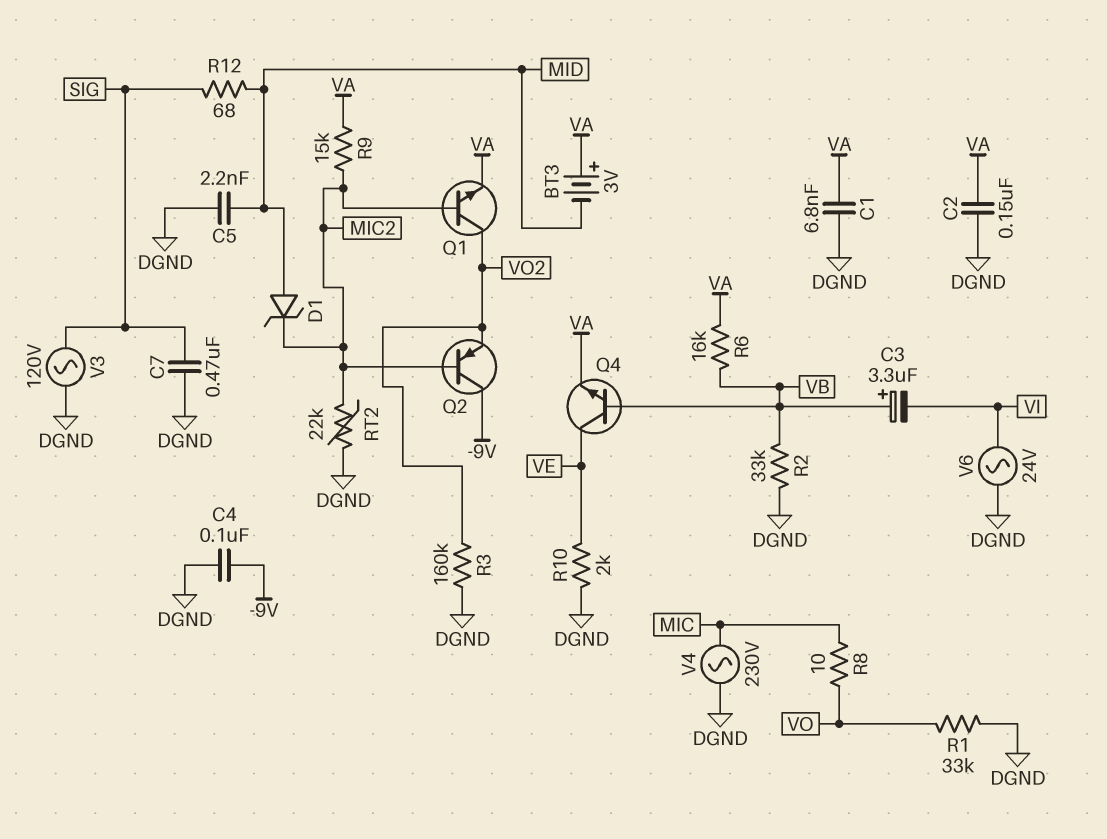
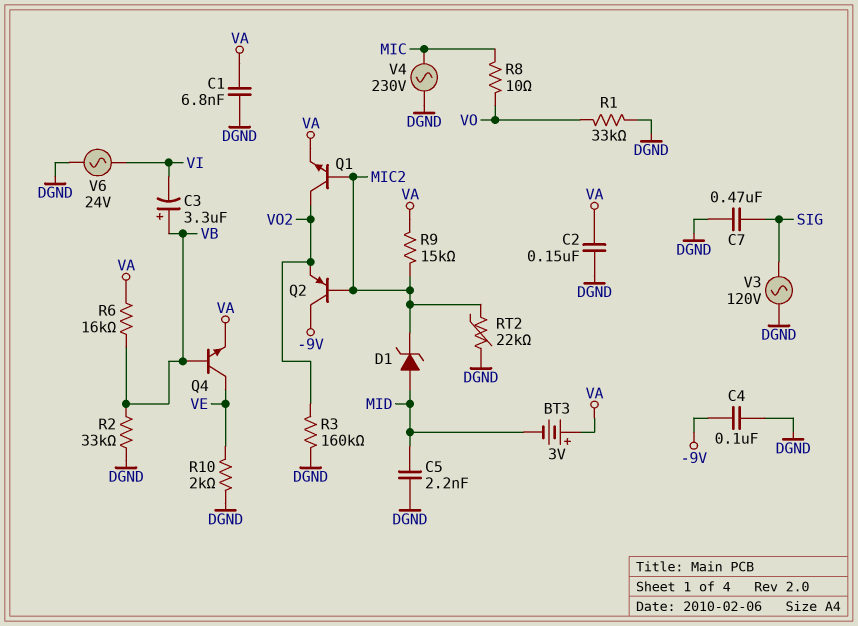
R12: 68 (MID, SIG) -> none

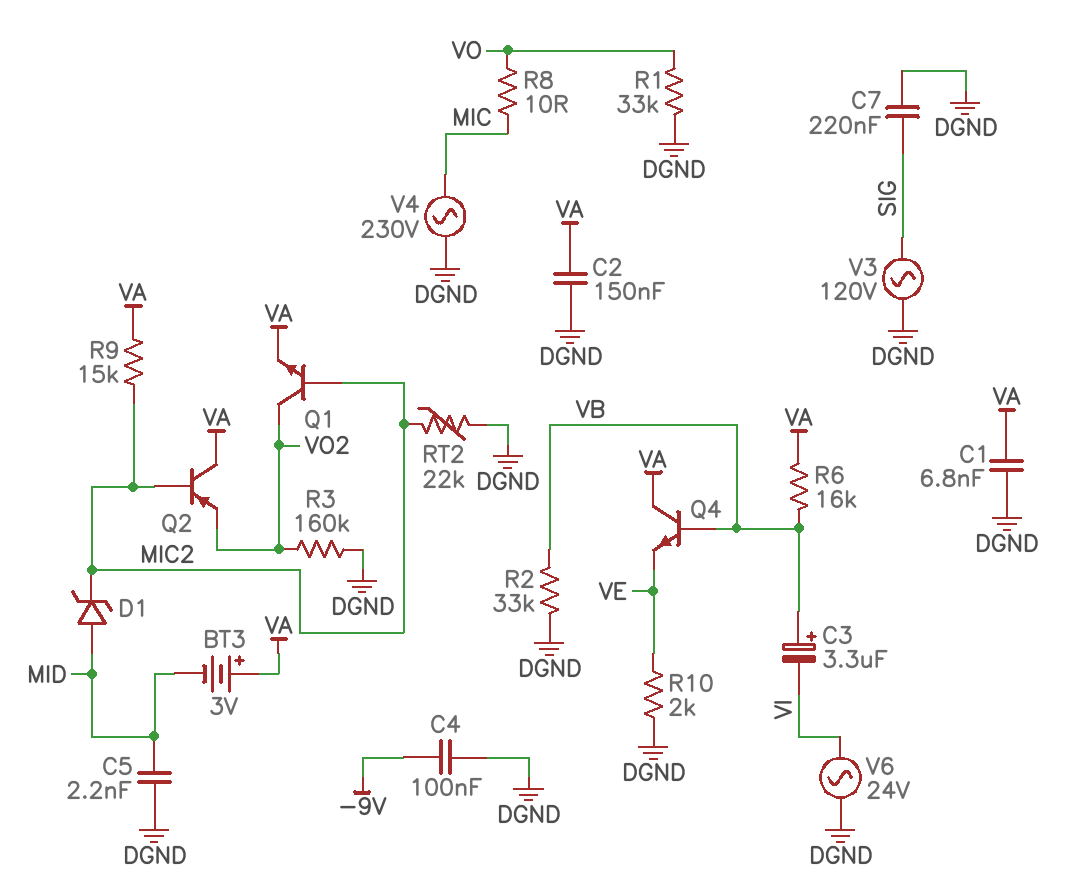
C7: 470nF (DGND, SIG) -> 220nF (DGND, SIG)
Q2: PNP (B MIC2, C -9V, E VO2) -> PNP (B MIC2, C VA, E VO2)
Q4: NPN (B VB, C VE, E VA) -> NPN (B VB, C VA, E VE)

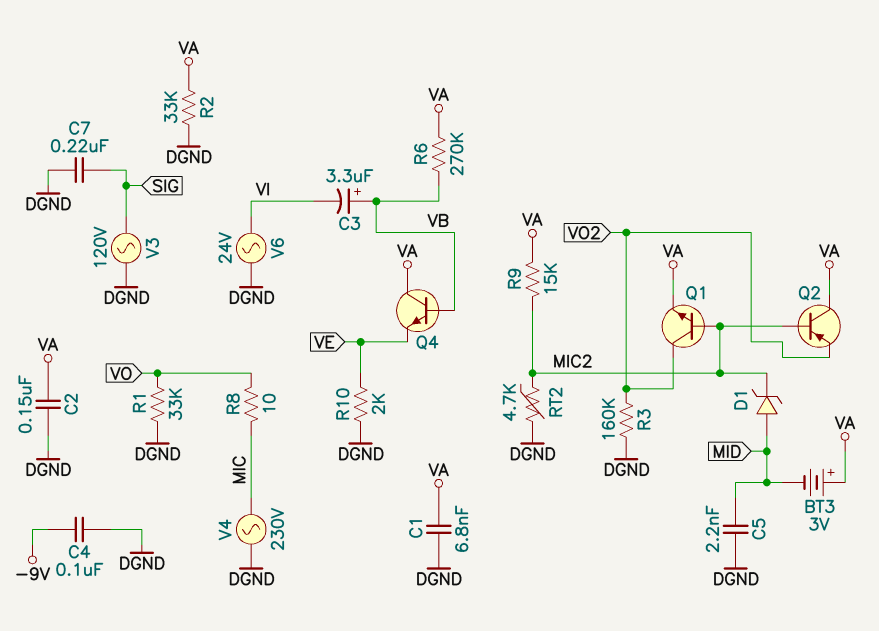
R2: 33k (DGND, VB) -> 33k (DGND, VA)
R6: 16k (VA, VB) -> 270k (VA, VB)
RT2: 22k (DGND, MIC2) -> 4.7k (DGND, MIC2)

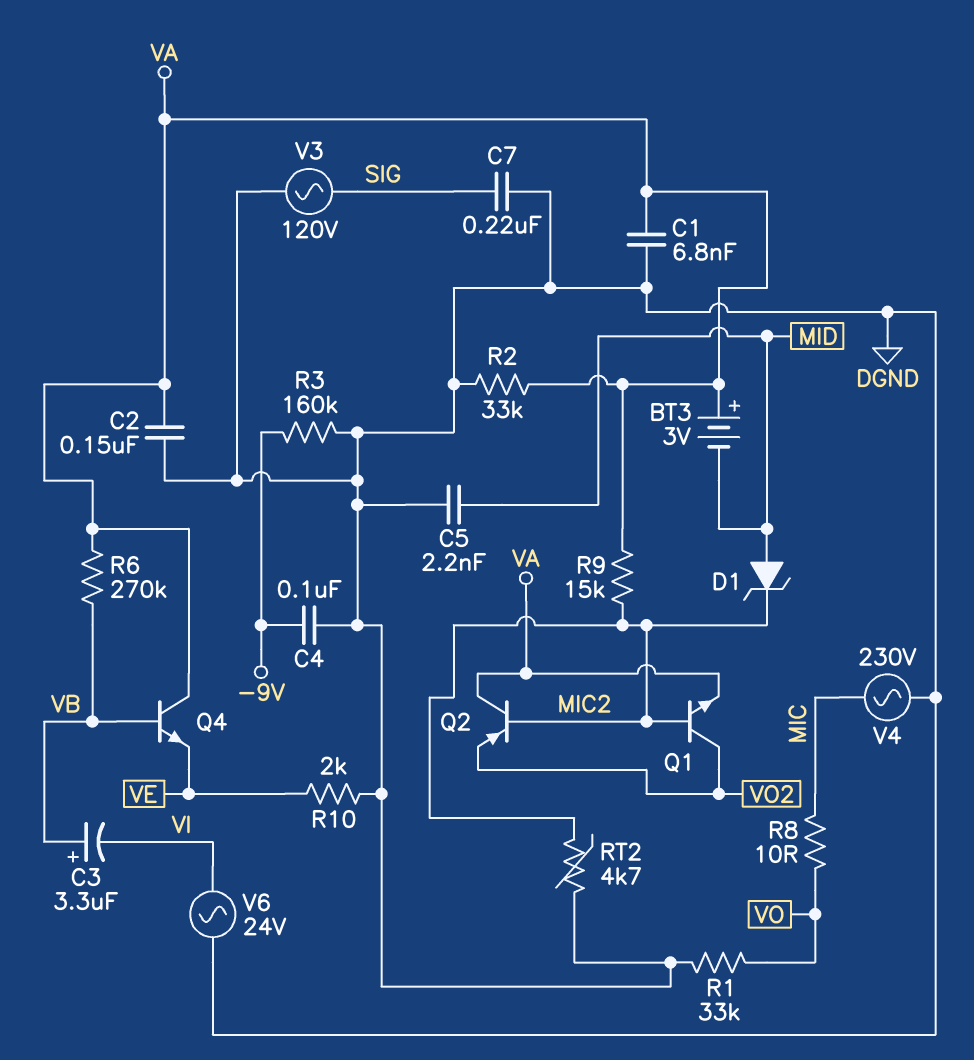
R3: 160k (DGND, VO2) -> 160k (-9V, DGND)

